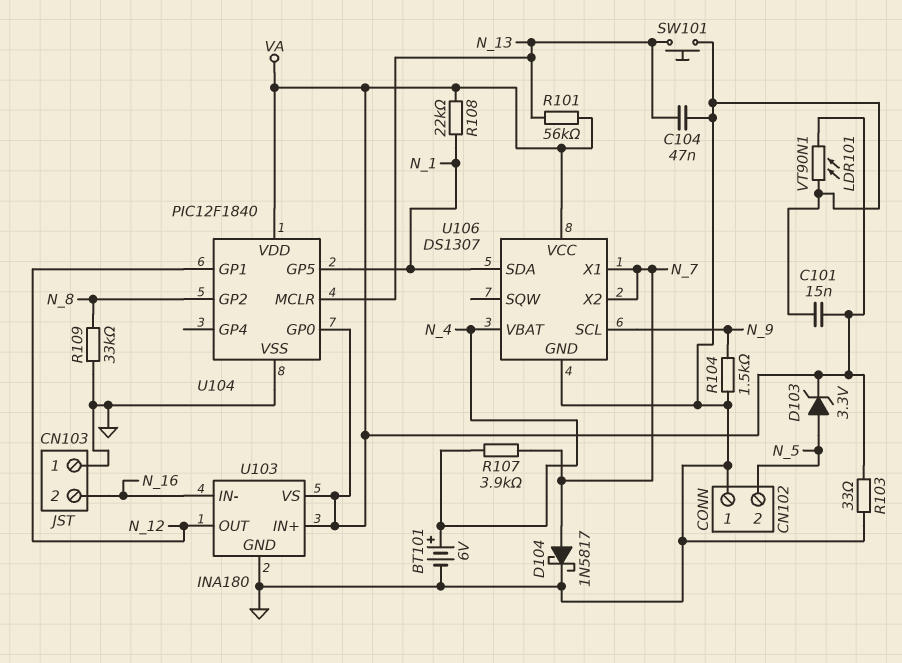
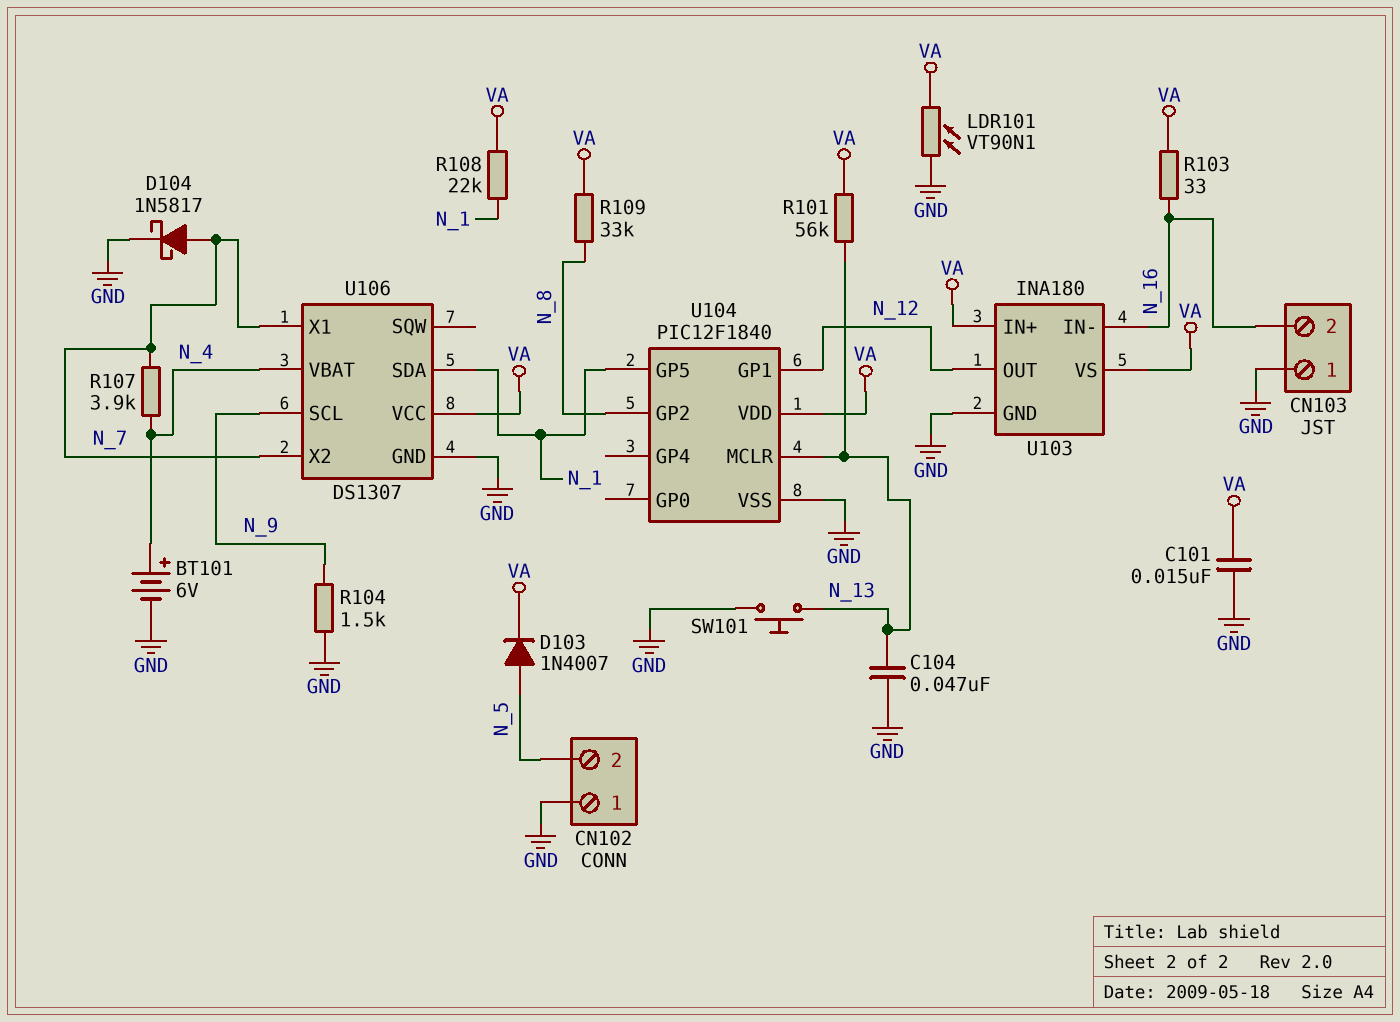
D103: zener 3.3V (A N_5, K VA) -> diode 1N4007 (A N_5, K VA)
R103: 33 (GND, VA) -> 33 (N_16, VA)
R109: 33k (GND, N_8) -> 33k (N_8, VA)
U104 pin GP0: VA -> none

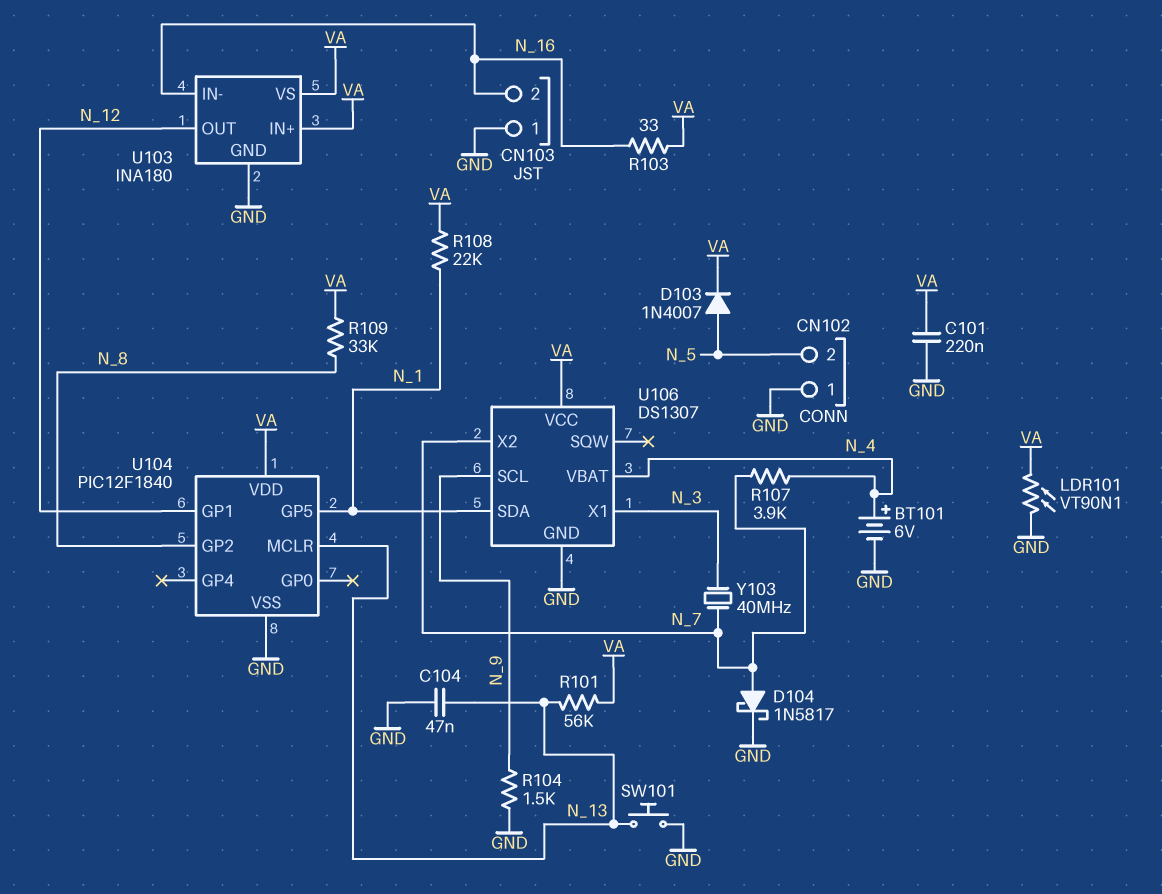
C101: 15nF (GND, VA) -> 220nF (GND, VA)
U106 pin X1: N_7 -> N_3
Y103: none -> 40MHz (N_3, N_7)

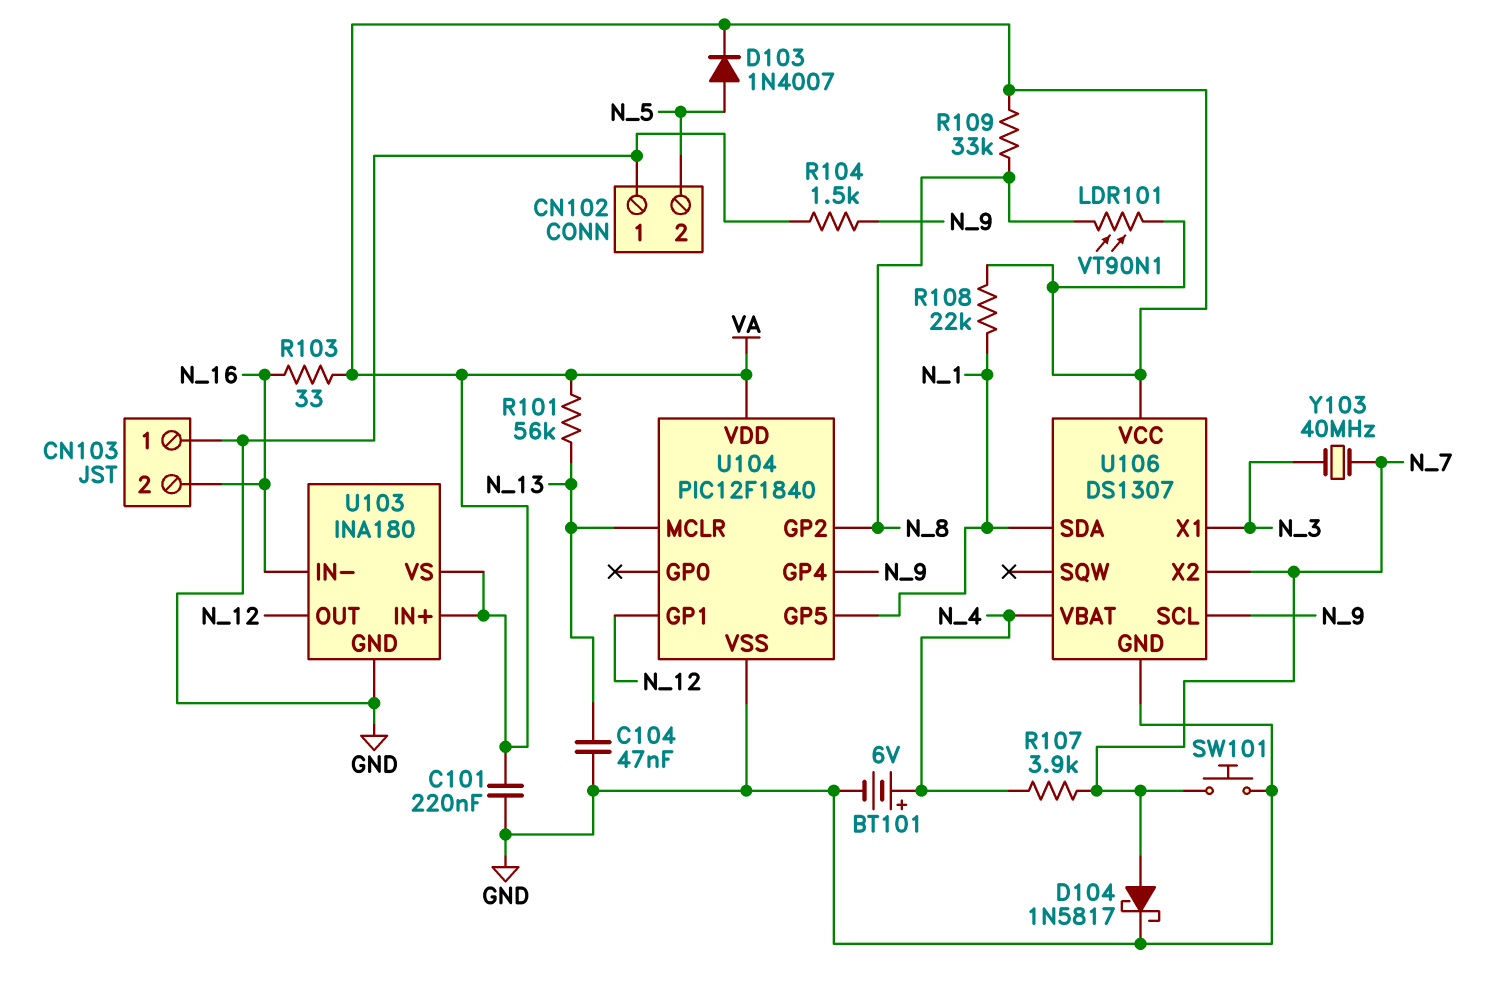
LDR101: VT90N1 (GND, VA) -> VT90N1 (N_8, VA)
SW101: button (GND, N_13) -> button (GND, N_7)
U104 pin GP4: none -> N_9

